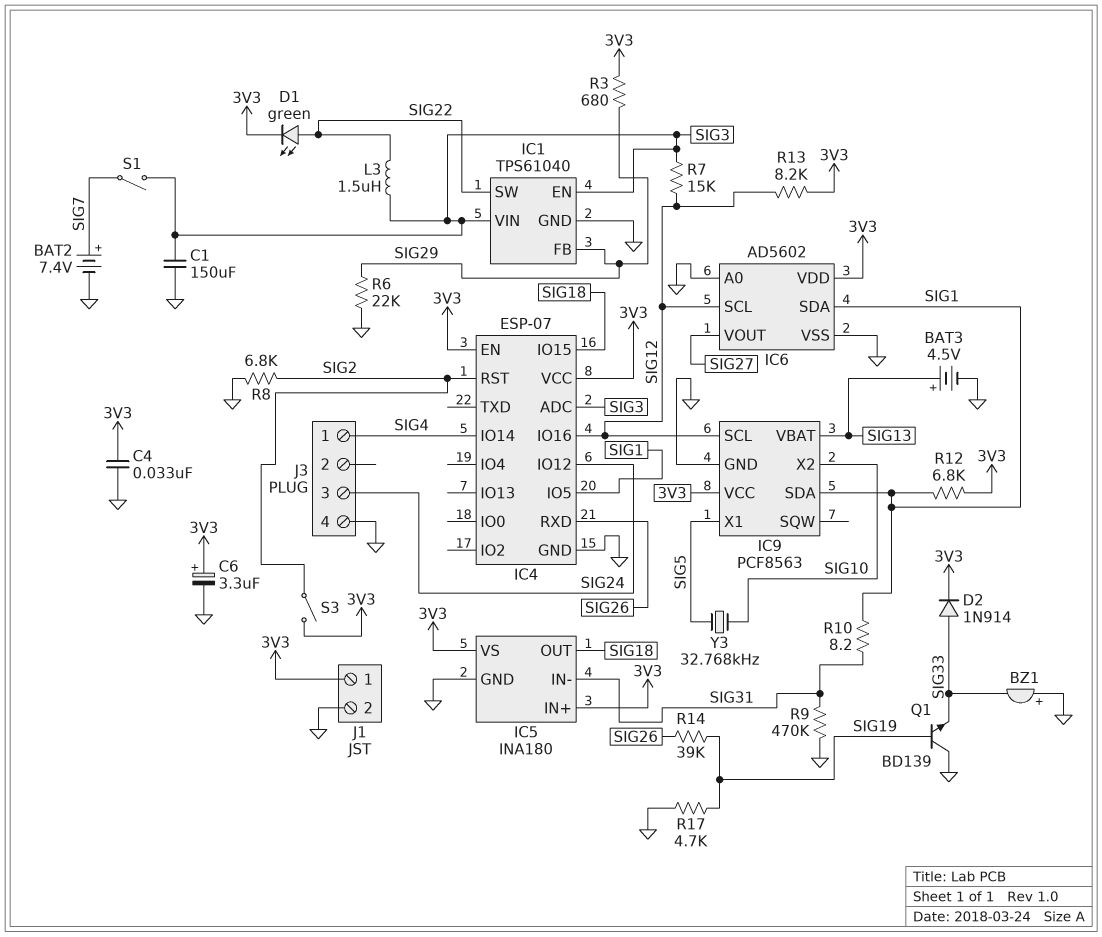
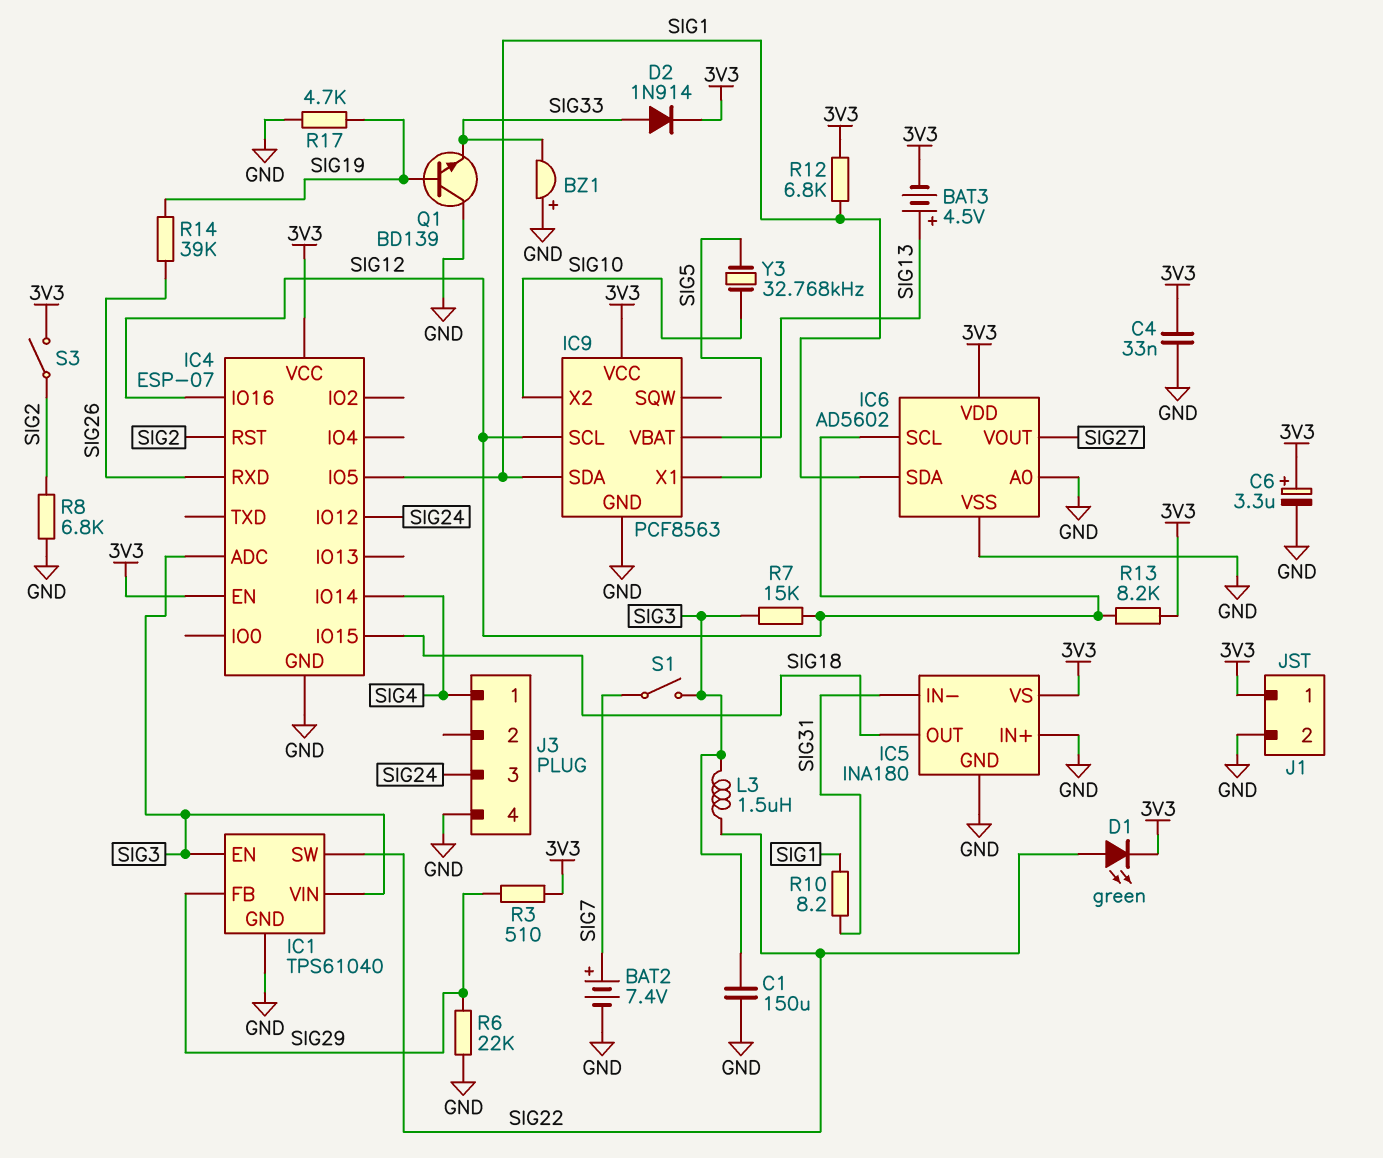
BAT3: 4.5V (plus SIG13, minus GND) -> 4.5V (plus SIG13, minus 3V3)
IC5 pin IN+: 3V3 -> GND
R3: 680 (3V3, SIG29) -> 510 (3V3, SIG29)
R9: 470k (GND, SIG31) -> none

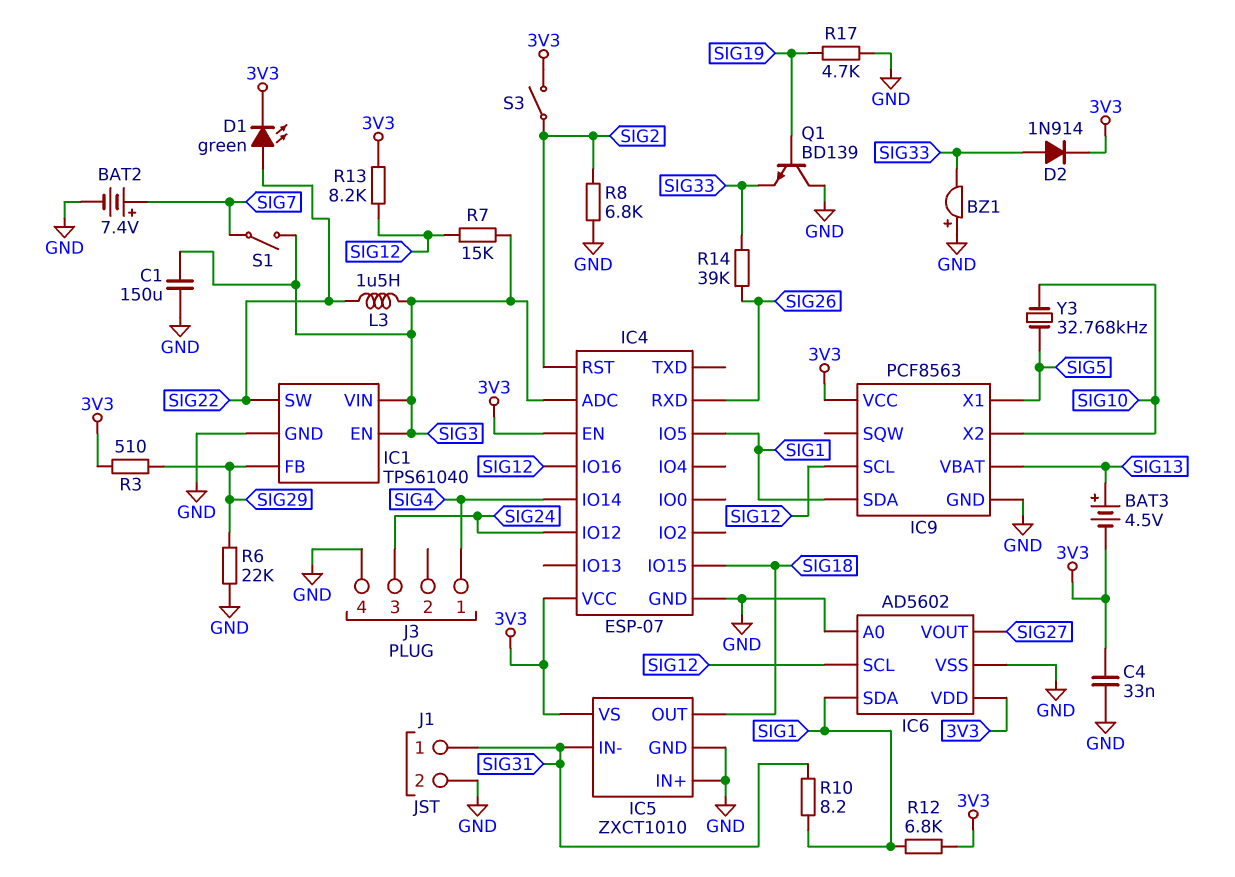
C6: 3.3uF (plus 3V3, minus GND) -> none
IC5: INA180 -> ZXCT1010
J1 pin 1: 3V3 -> SIG31
R14: 39k (SIG19, SIG26) -> 39k (SIG26, SIG33)

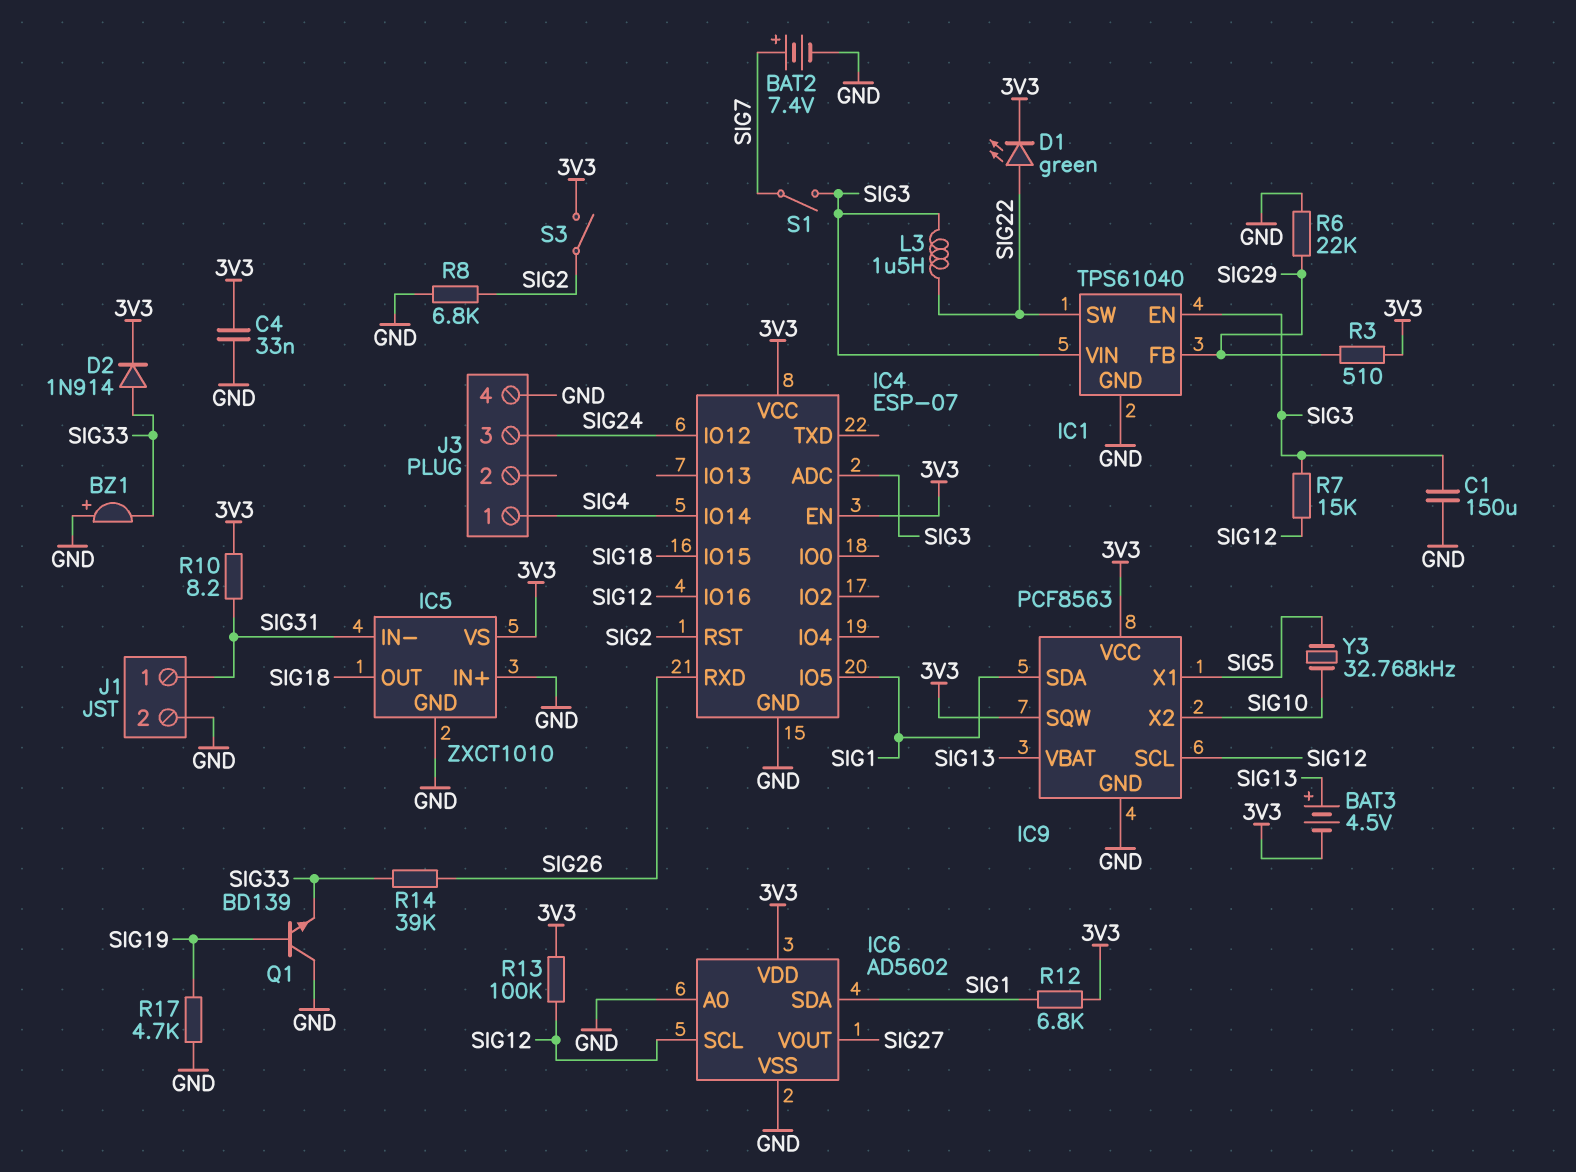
IC9 pin SQW: none -> 3V3
R10: 8.2 (SIG1, SIG31) -> 8.2 (3V3, SIG31)
R13: 8.2k (3V3, SIG12) -> 100k (3V3, SIG12)

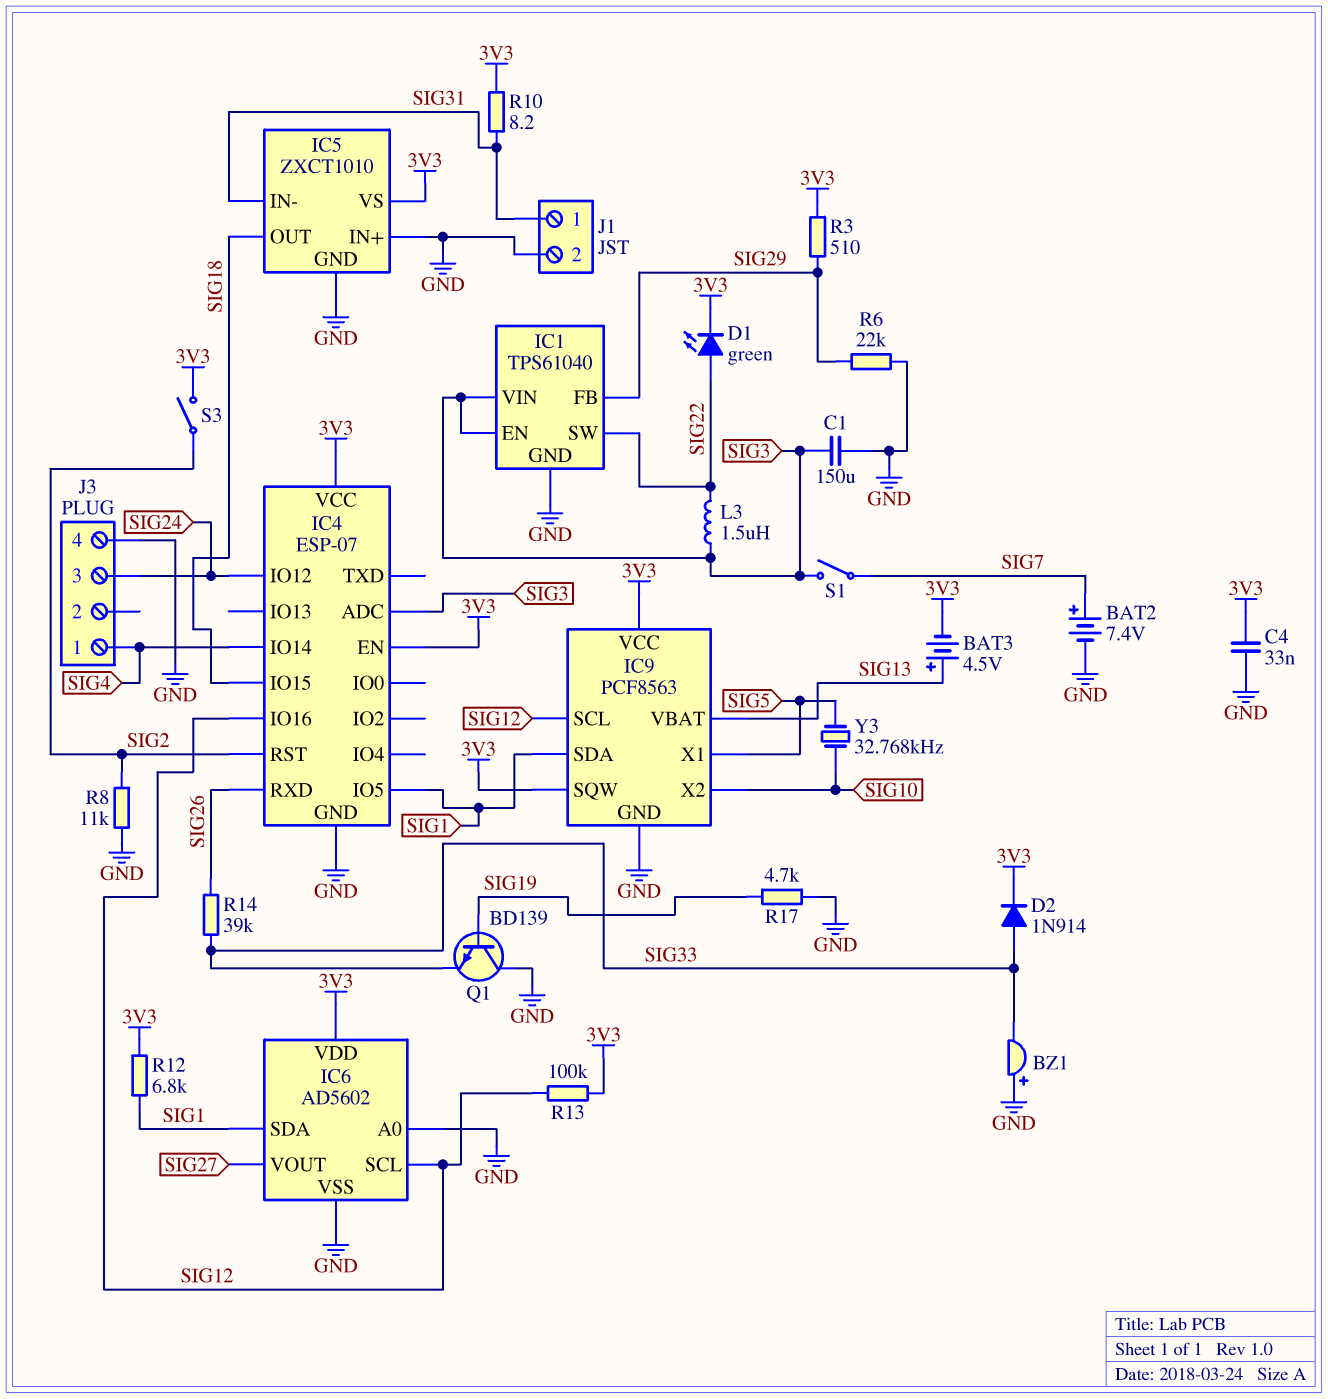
R7: 15k (SIG3, SIG12) -> none
R8: 6.8k (GND, SIG2) -> 11k (GND, SIG2)

